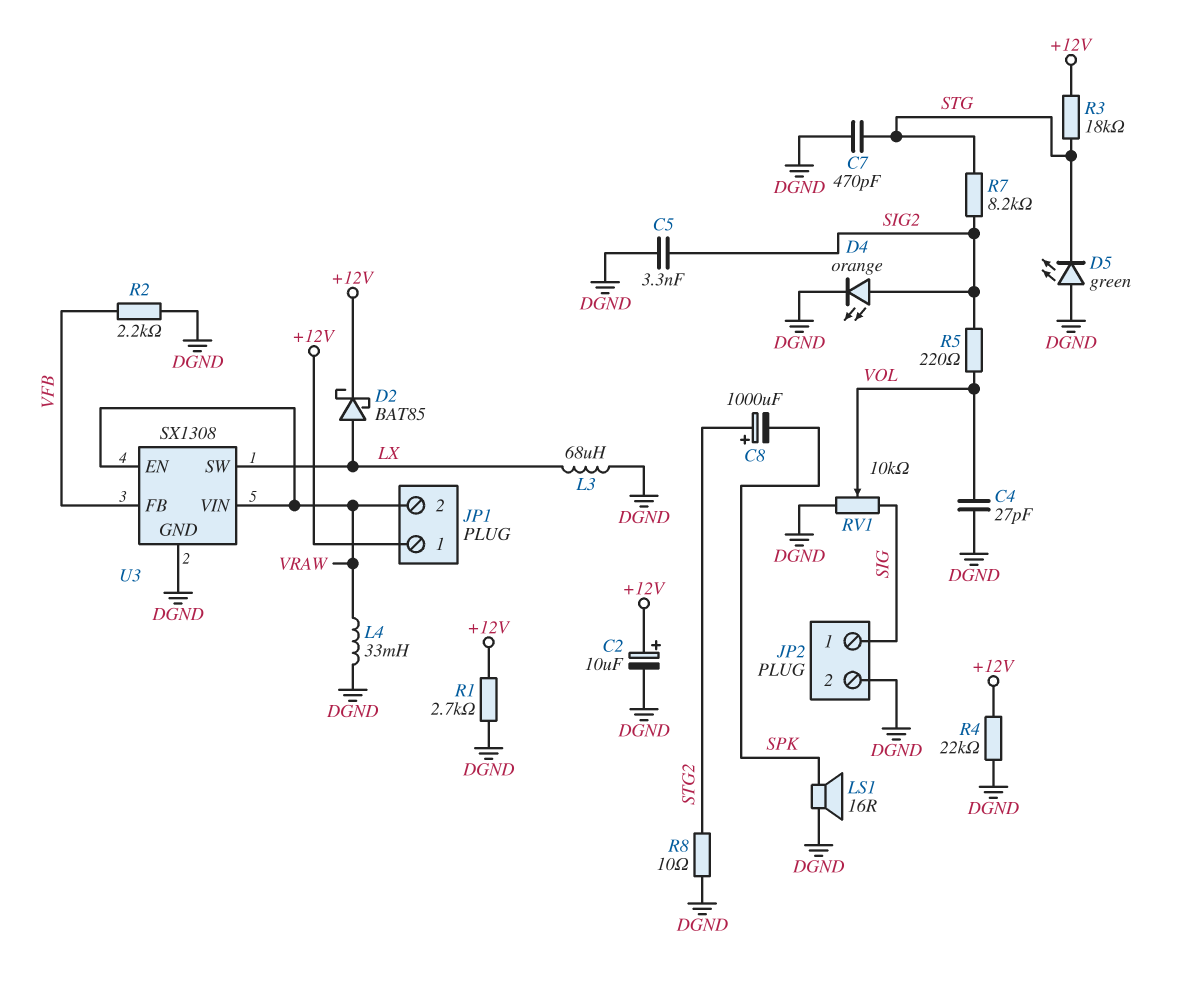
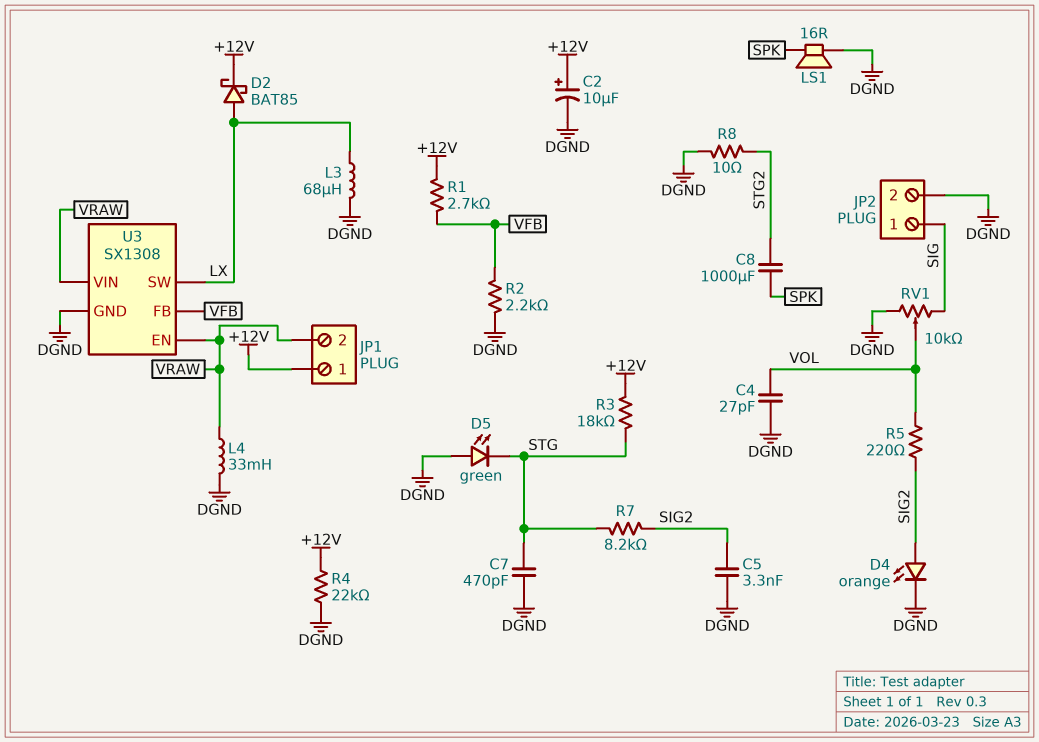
C8: 1000uF (plus STG2, minus SPK) -> 1000uF (SPK, STG2)
R1: 2.7k (+12V, DGND) -> 2.7k (+12V, VFB)

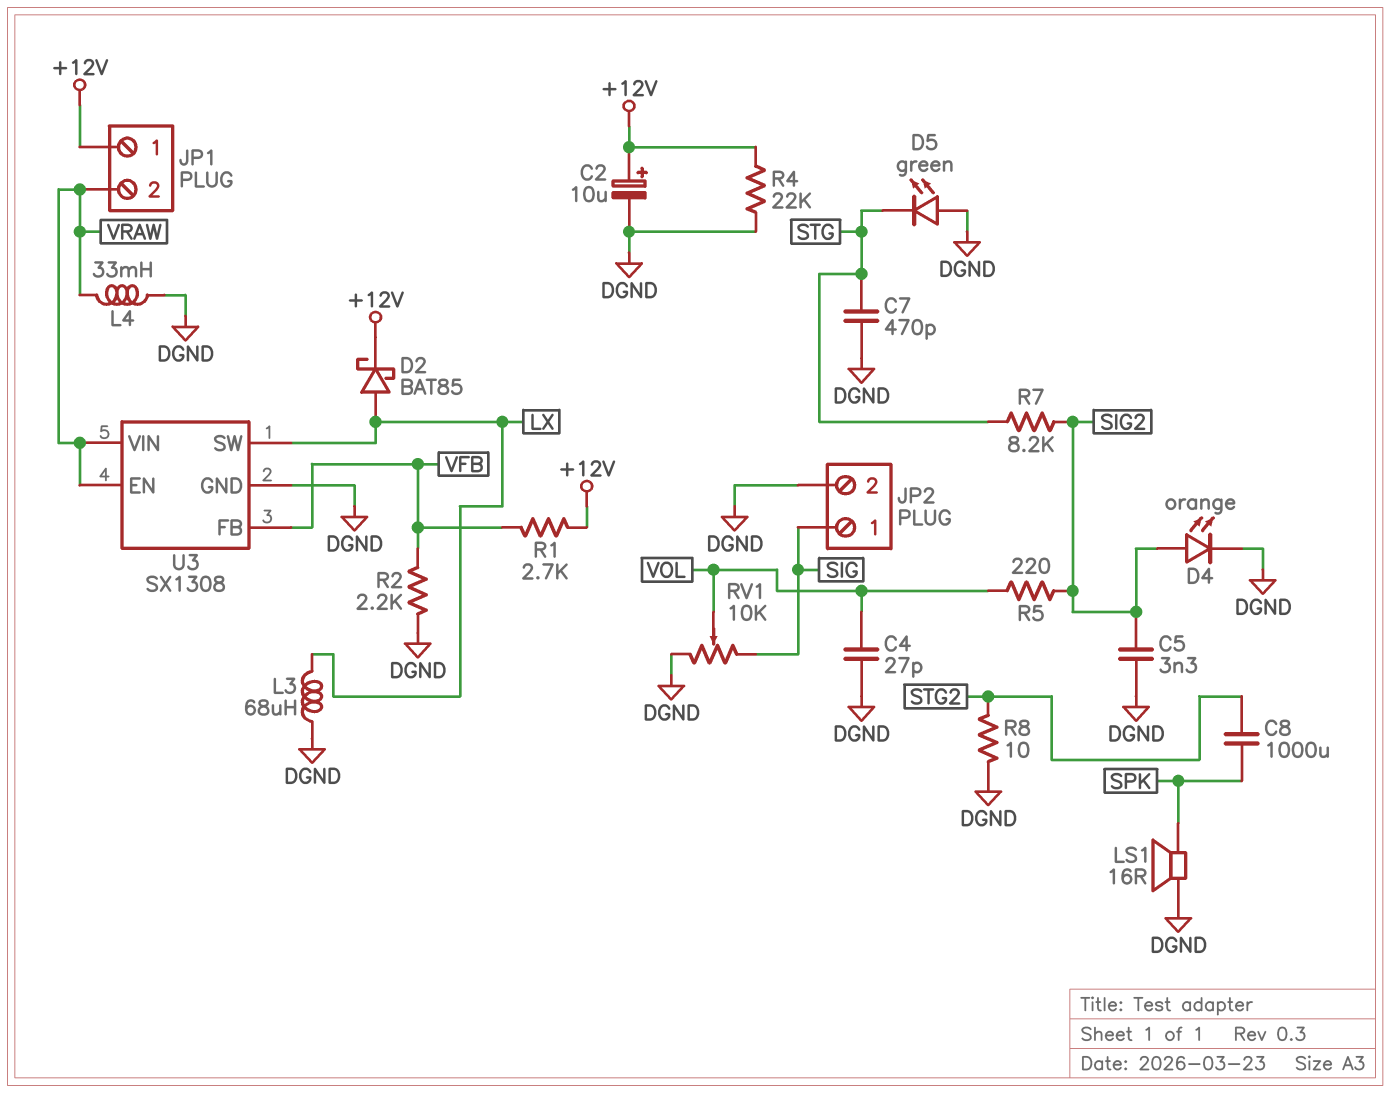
R3: 18k (+12V, STG) -> none

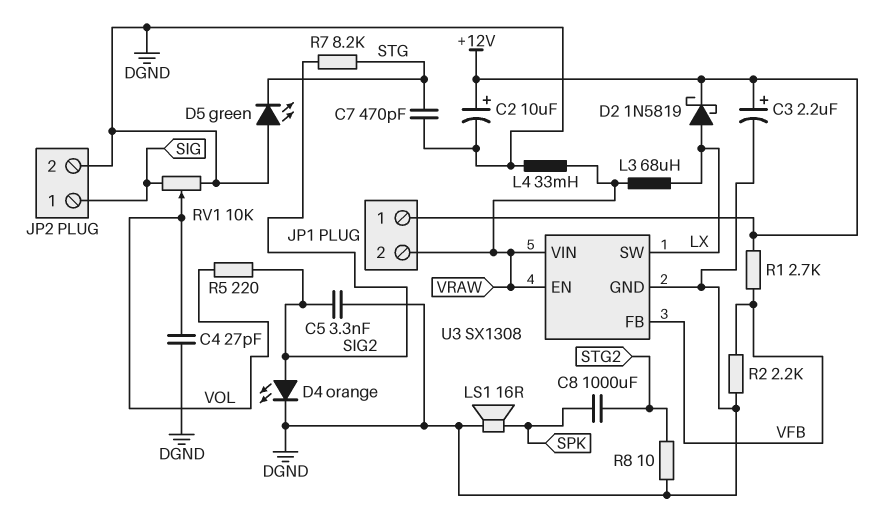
C3: none -> 2.2uF (plus +12V, minus DGND)
D2: schottky BAT85 (A LX, K +12V) -> schottky 1N5819 (A LX, K +12V)
L3: 68uH (DGND, LX) -> 68uH (LX, VRAW)
R4: 22k (+12V, DGND) -> none

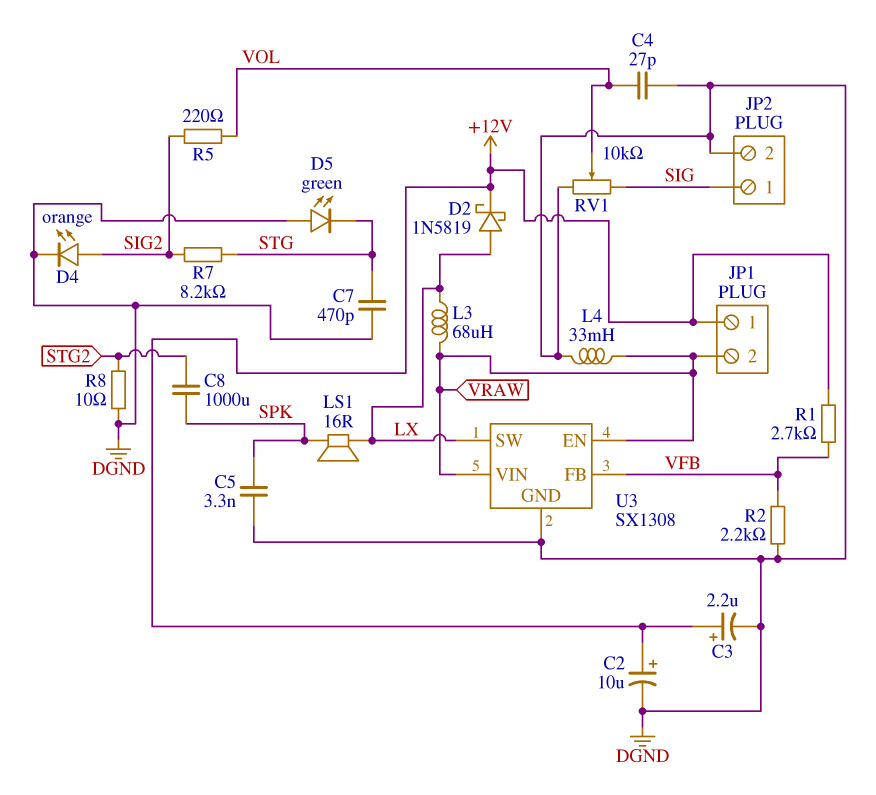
C5: 3.3nF (DGND, SIG2) -> 3.3nF (DGND, SPK)
LS1: speaker 16R (DGND, SPK) -> speaker 16R (LX, SPK)

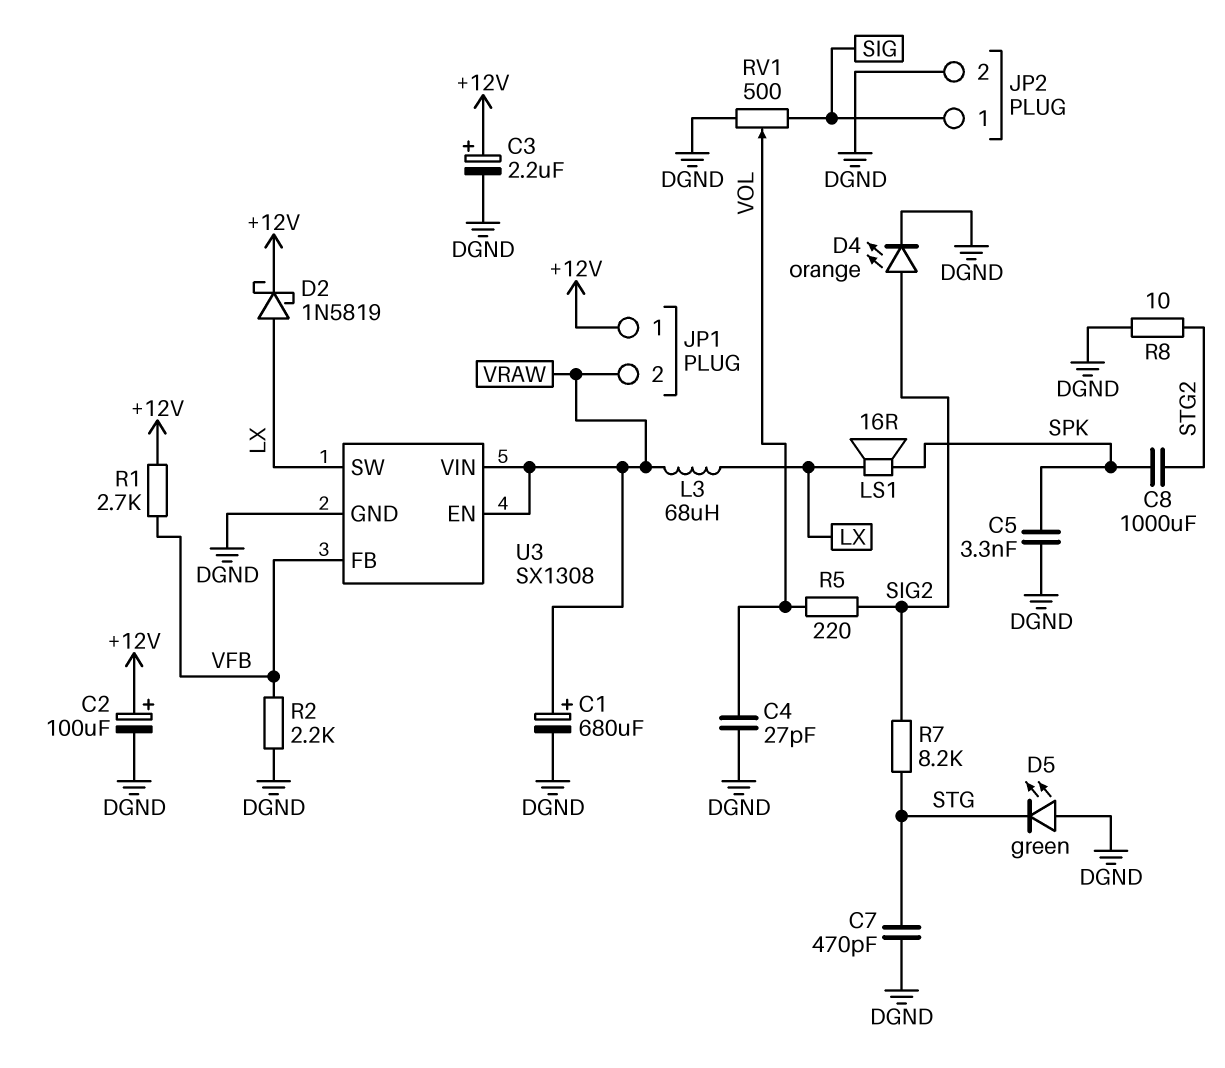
C1: none -> 680uF (plus VRAW, minus DGND)
C2: 10uF (plus +12V, minus DGND) -> 100uF (plus +12V, minus DGND)
L4: 33mH (DGND, VRAW) -> none
RV1: 10k (DGND, SIG, wiper VOL) -> 500 (DGND, SIG, wiper VOL)

